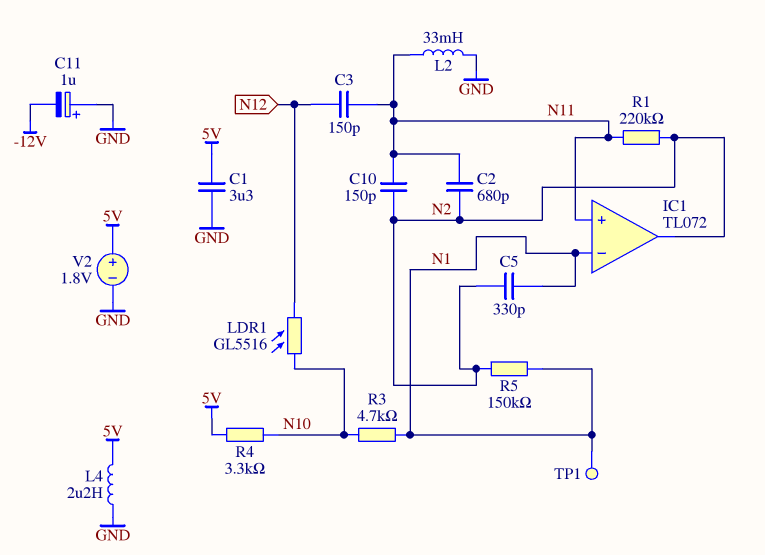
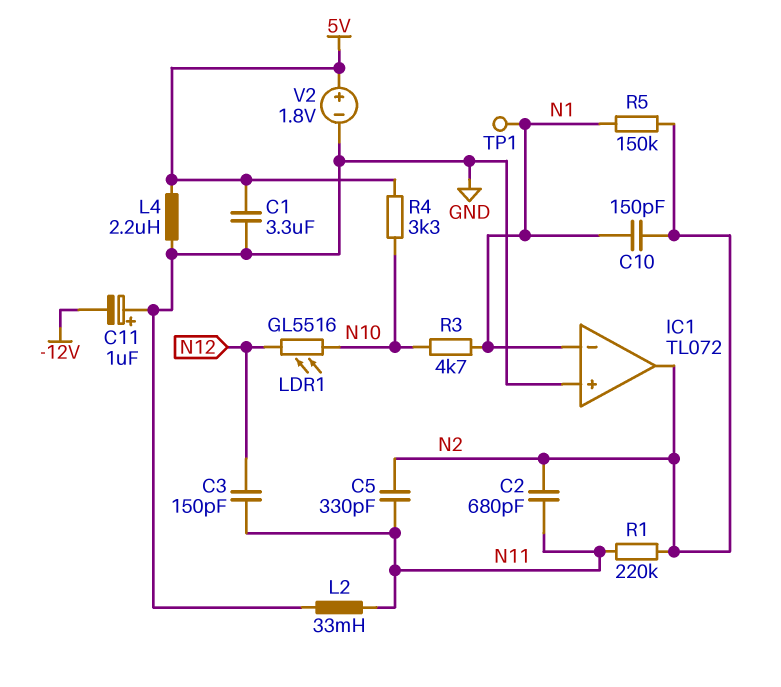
C5: 330pF (N1, N2) -> 330pF (N2, N11)
C10: 150pF (N2, N11) -> 150pF (N1, N2)
IC1 pin in+: N11 -> GND

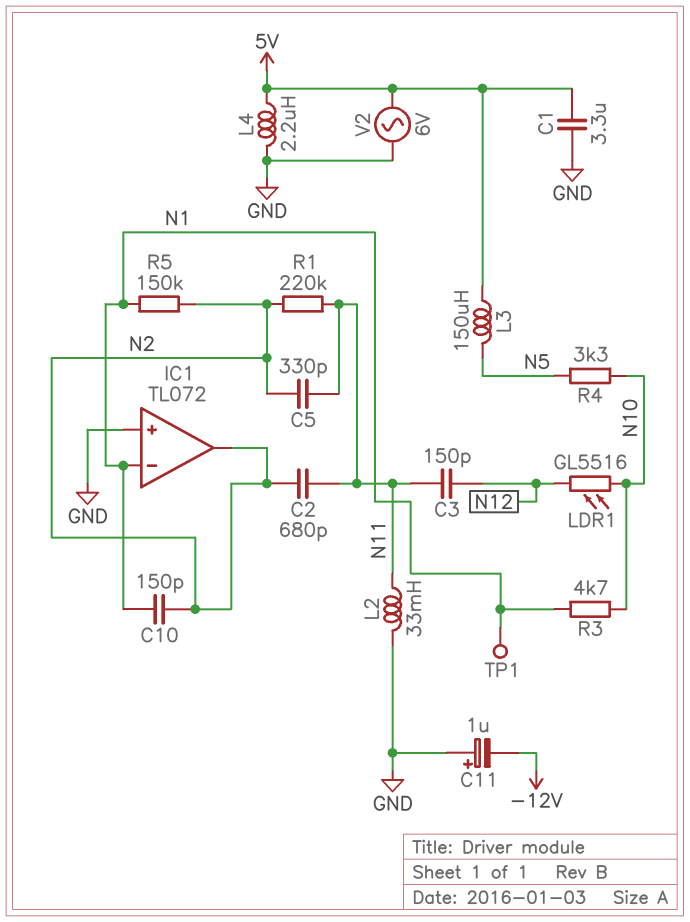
L3: none -> 150uH (5V, N5)
R4: 3.3k (5V, N10) -> 3.3k (N5, N10)
V2: 1.8V (plus 5V, minus GND) -> AC 6V (5V, GND)

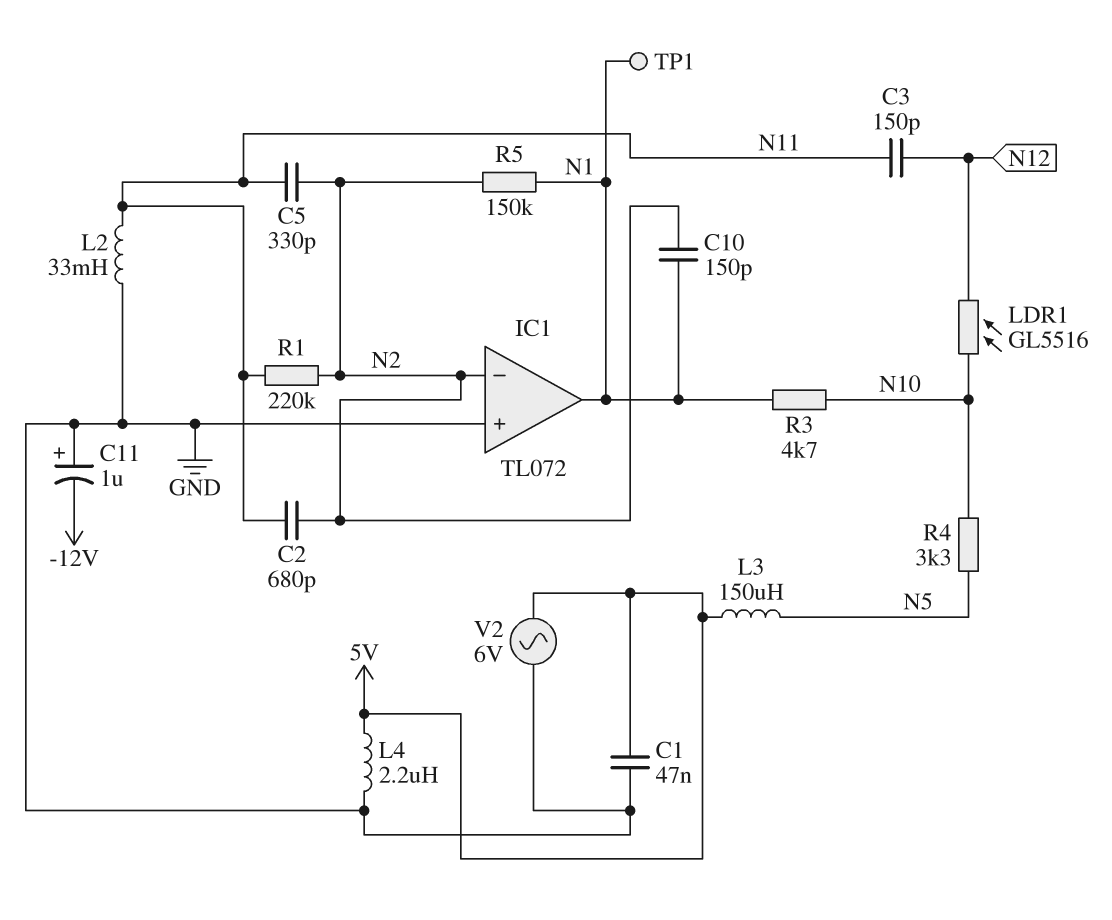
C1: 3.3uF (5V, GND) -> 47nF (5V, GND)
IC1 pin in-: N1 -> N2
IC1 pin out: N2 -> N1

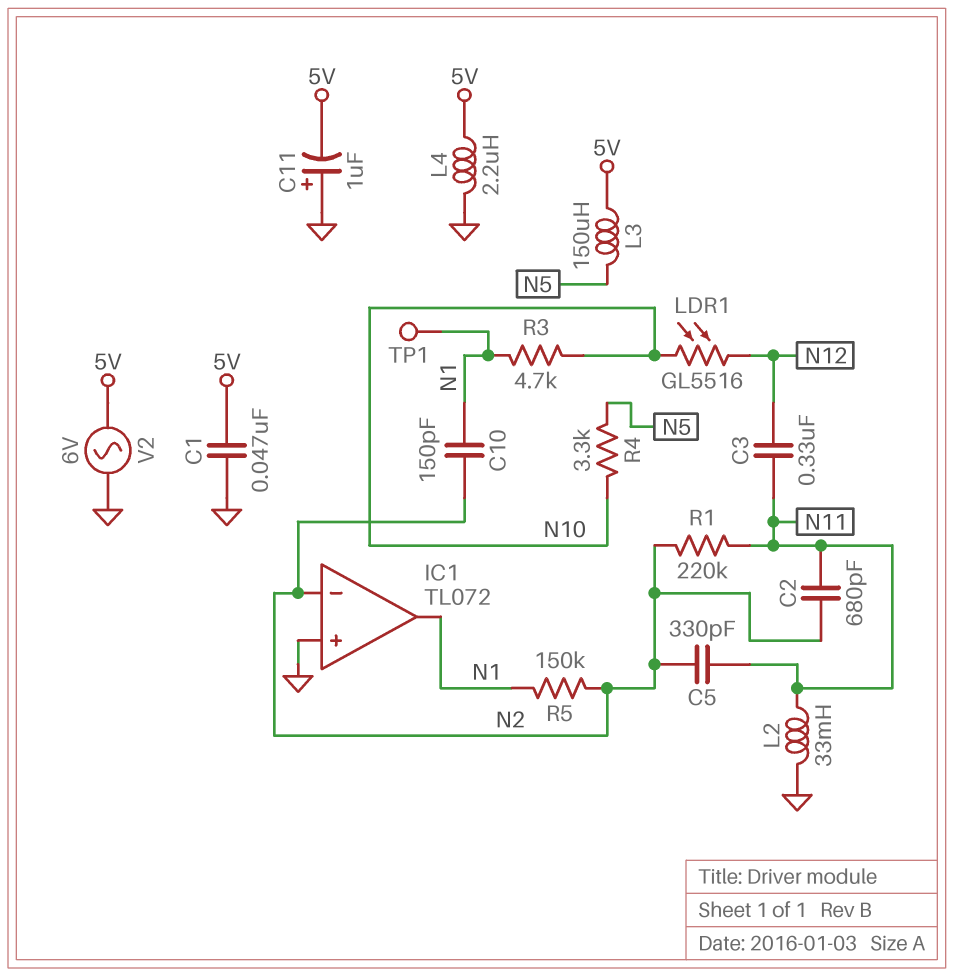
C3: 150pF (N11, N12) -> 330nF (N11, N12)
C11: 1uF (plus GND, minus -12V) -> 1uF (plus GND, minus 5V)

